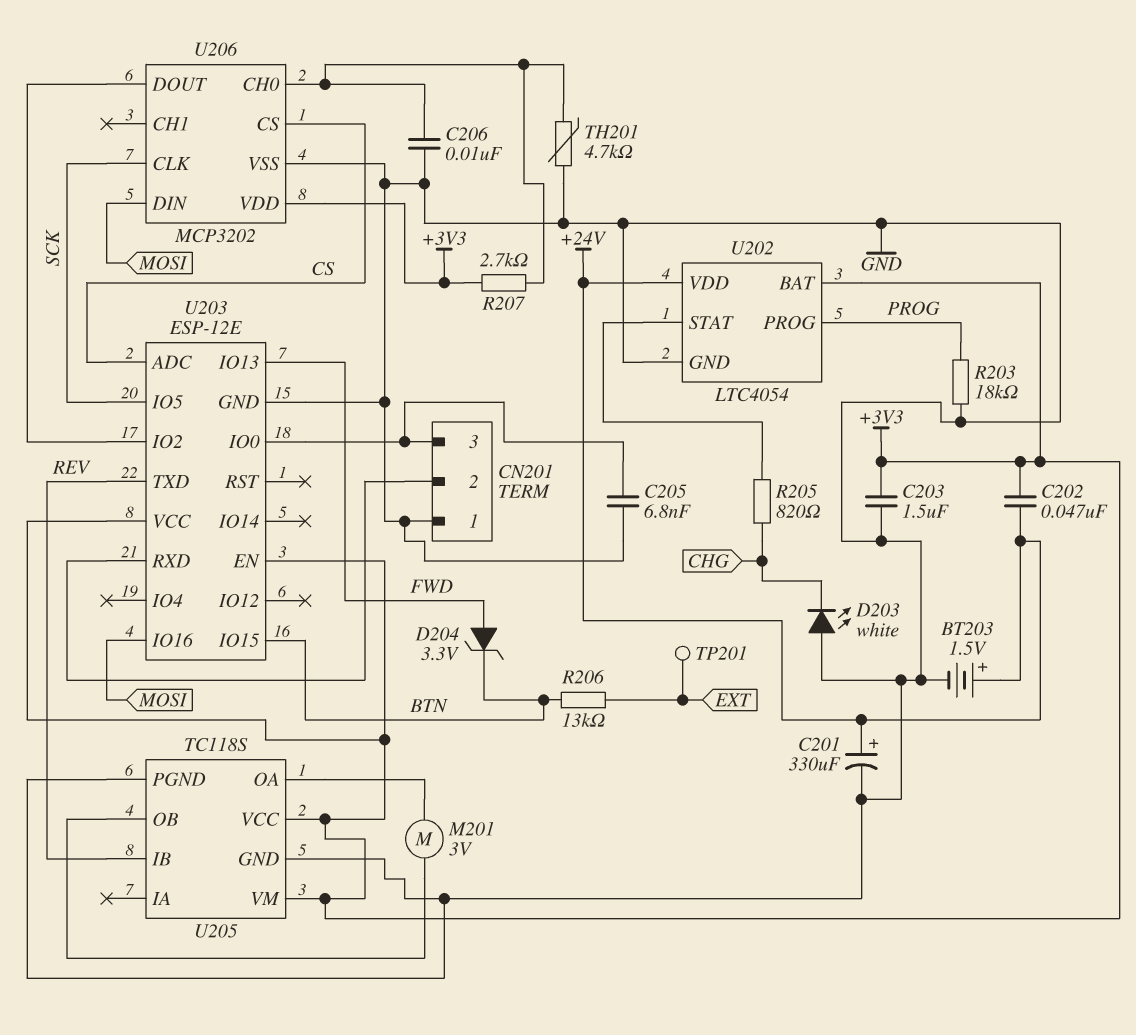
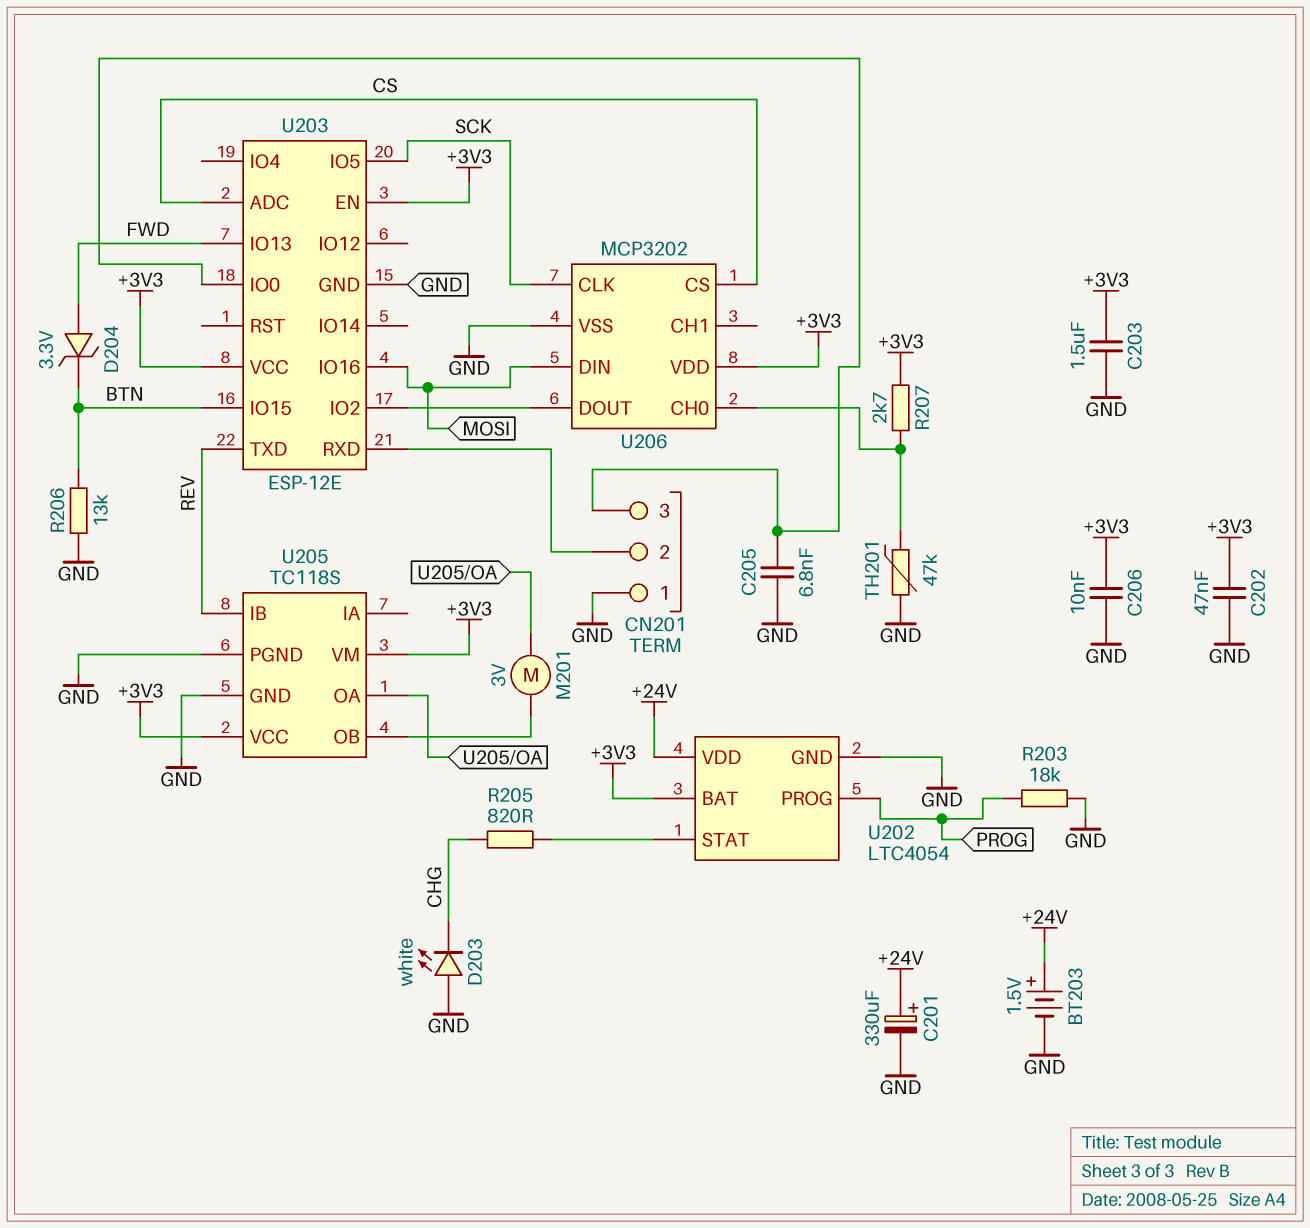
C202: 47nF (+3V3, +24V) -> 47nF (+3V3, GND)
C206: 10nF (GND, U206/CH0) -> 10nF (+3V3, GND)
R206: 13k (BTN, EXT) -> 13k (BTN, GND)
TH201: 4.7k (GND, U206/CH0) -> 47k (GND, U206/CH0)
TP201: test point (EXT) -> none

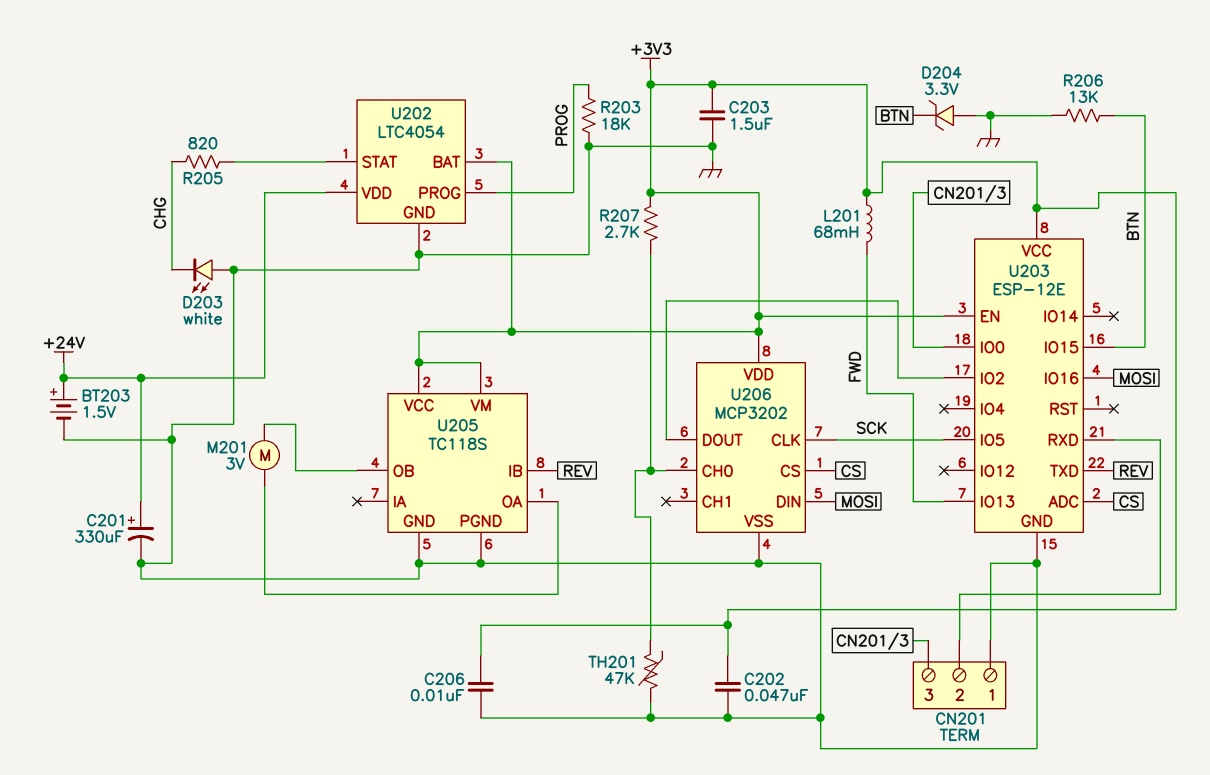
C205: 6.8nF (CN201/3, GND) -> none
D204: zener 3.3V (A FWD, K BTN) -> zener 3.3V (A GND, K BTN)
L201: none -> 68mH (+3V3, FWD)

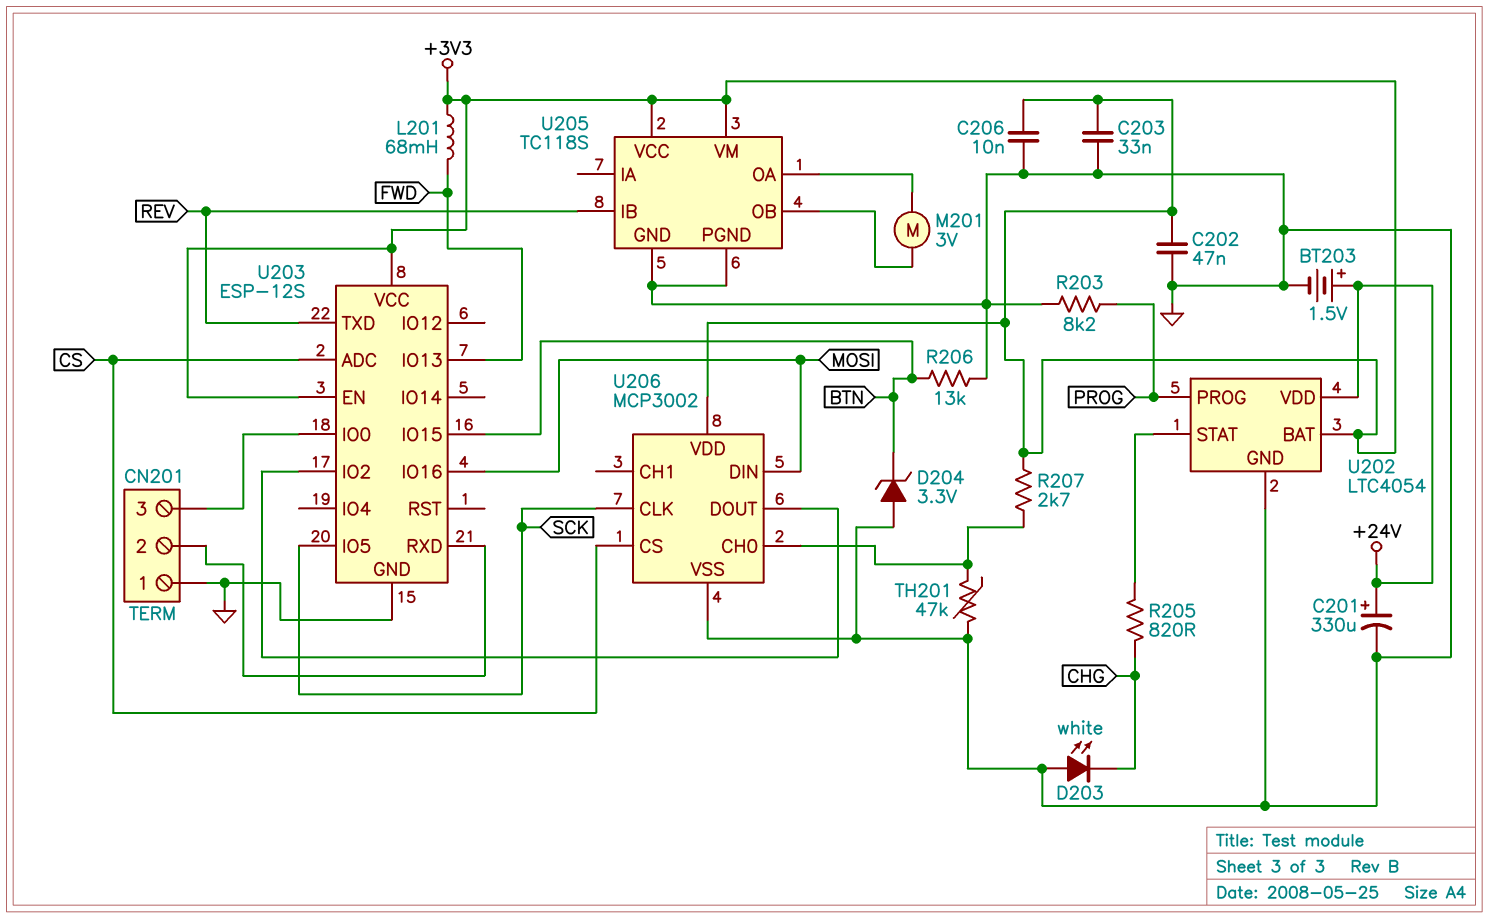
C203: 1.5uF (+3V3, GND) -> 33nF (+3V3, GND)
R203: 18k (GND, PROG) -> 8.2k (GND, PROG)
U203: ESP-12E -> ESP-12S
U206: MCP3202 -> MCP3002

